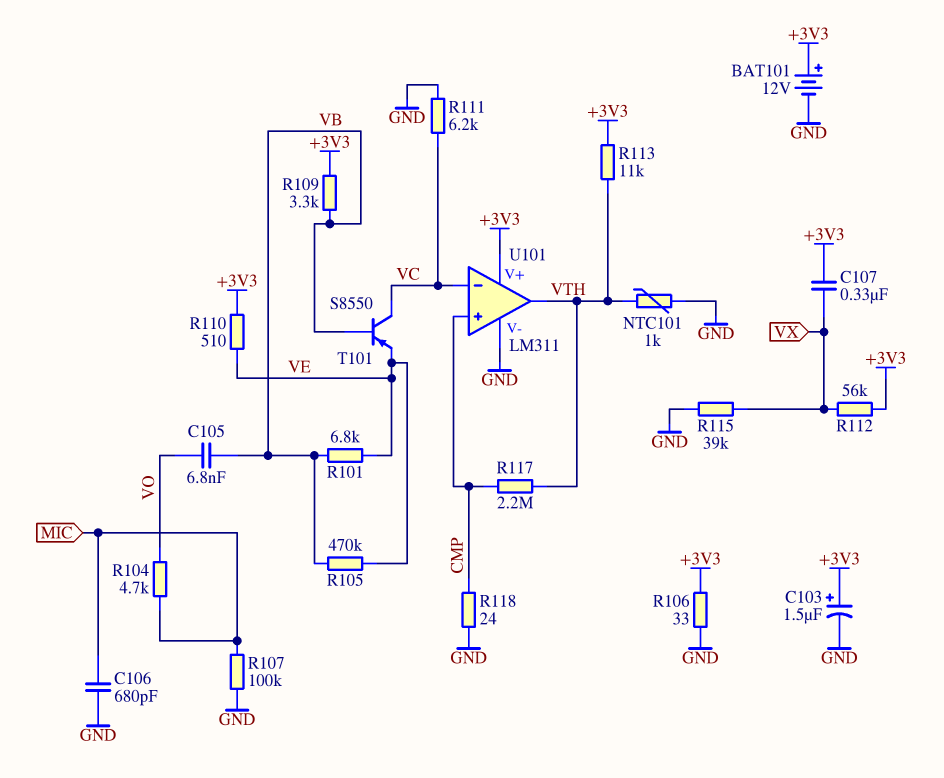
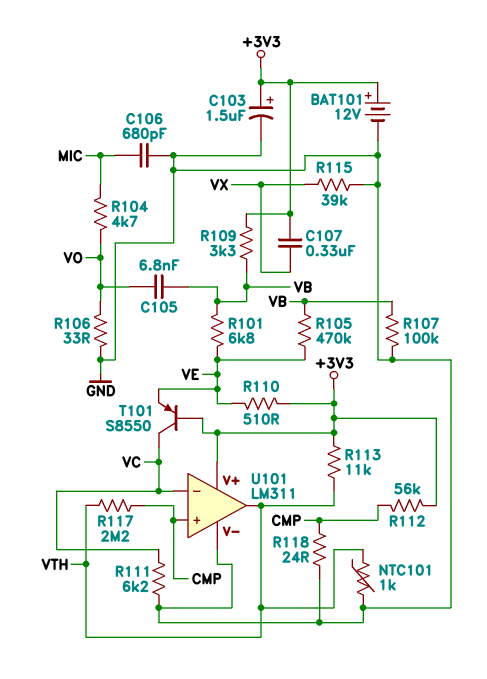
R106: 33 (+3V3, GND) -> 33 (GND, VO)
R107: 100k (GND, MIC) -> 100k (GND, VB)
R112: 56k (+3V3, VX) -> 56k (+3V3, CMP)
T101: PNP S8550 (B VB, C VC, E VE) -> PNP S8550 (B +3V3, C VC, E VE)

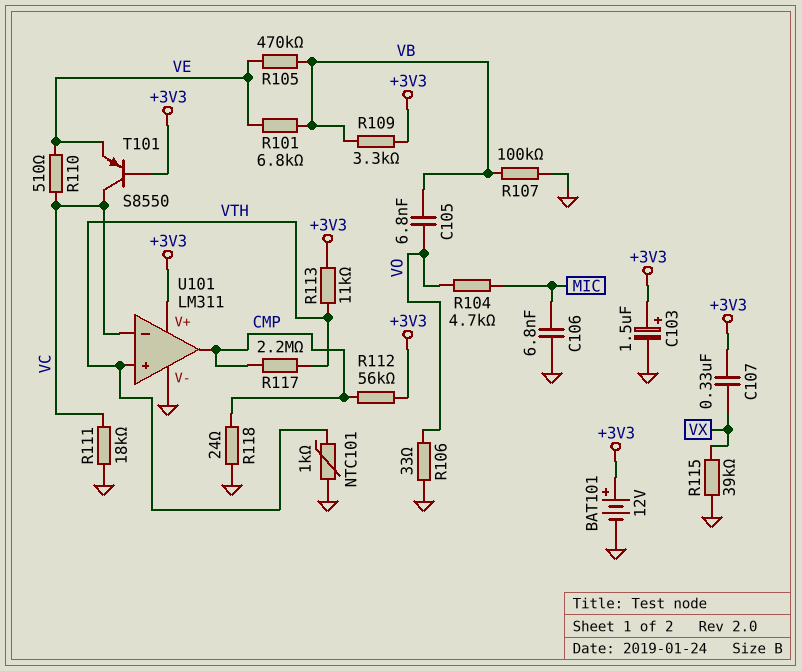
C106: 680pF (GND, MIC) -> 6.8nF (GND, MIC)
R110: 510 (+3V3, VE) -> 510 (VC, VE)
R111: 6.2k (GND, VC) -> 18k (GND, VC)
U101 pin in+: CMP -> VTH
U101 pin out: VTH -> CMP

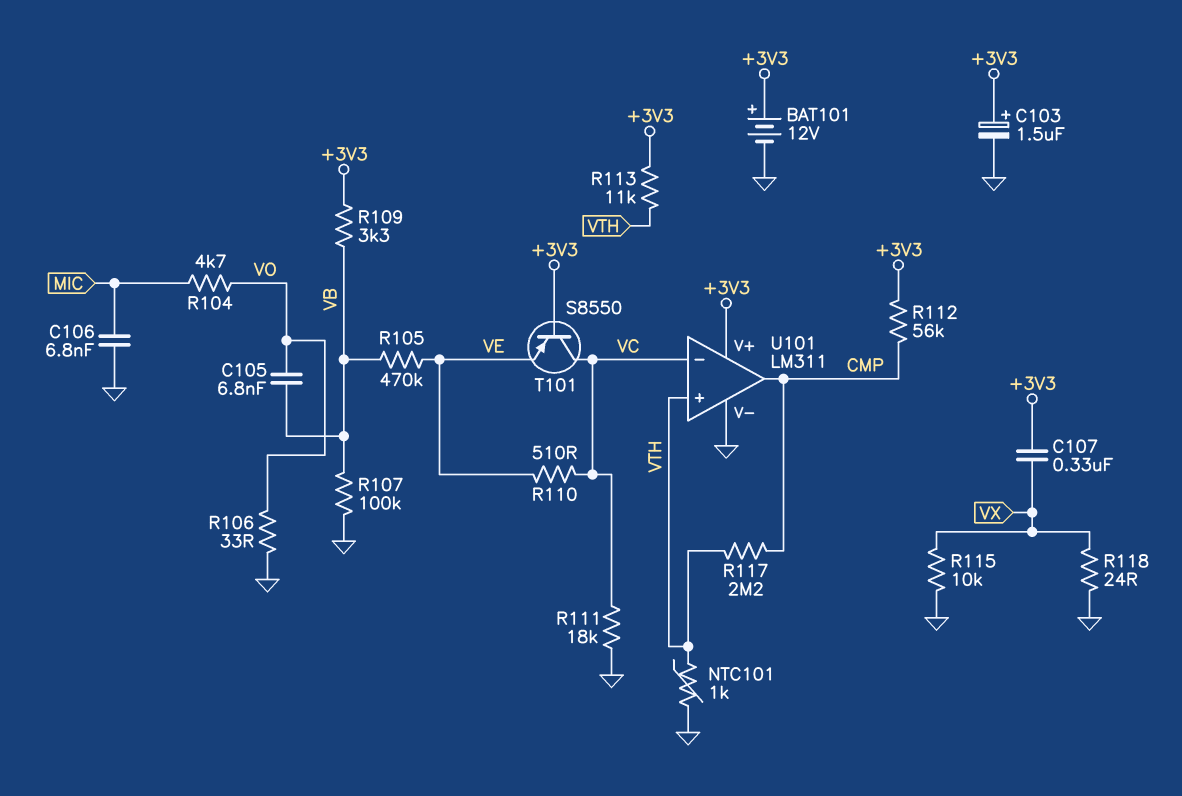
R101: 6.8k (VB, VE) -> none
R115: 39k (GND, VX) -> 10k (GND, VX)
R118: 24 (CMP, GND) -> 24 (GND, VX)

